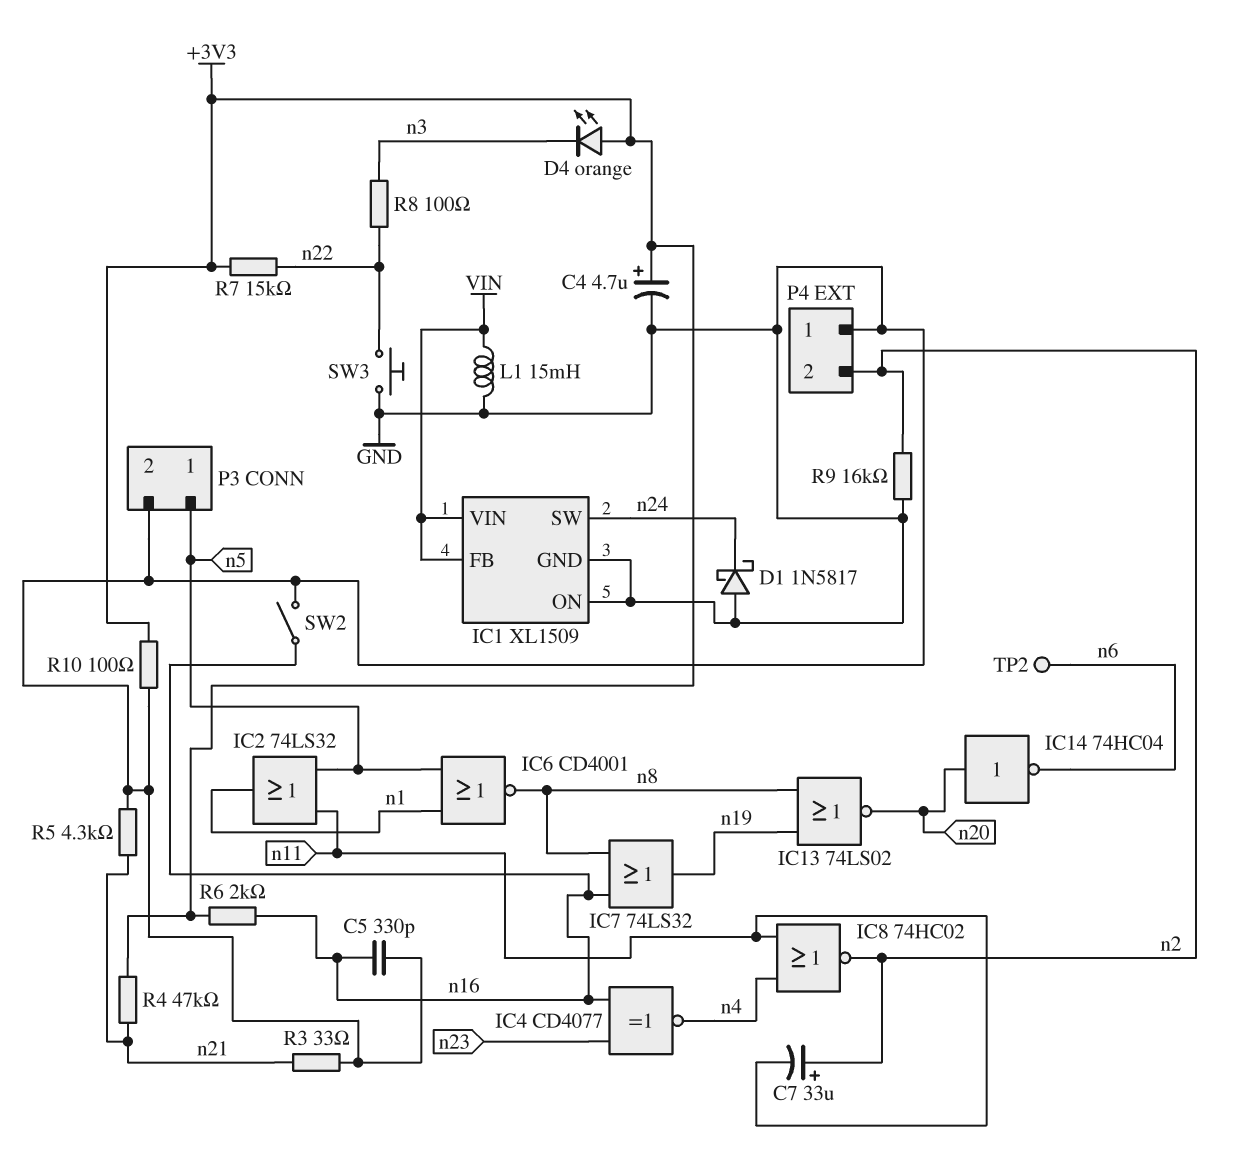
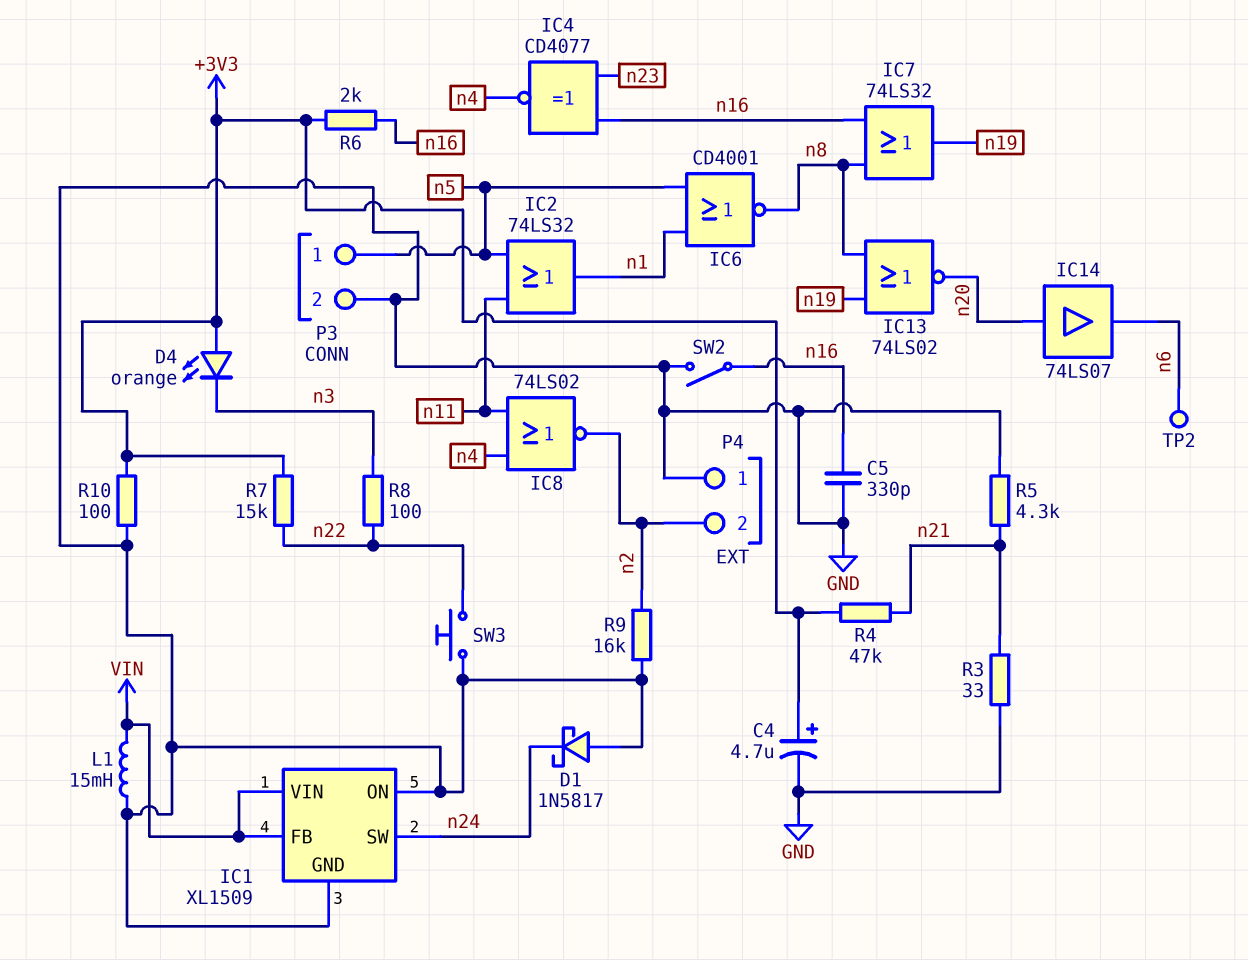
C7: 33uF (plus n2, minus n11) -> none
IC8: NOR 74HC02 (in n4, in n11, out n2) -> NOR 74LS02 (in n4, in n11, out n2)
IC14: NOT 74HC04 (in n20, out n6) -> buffer 74LS07 (in n20, out n6)

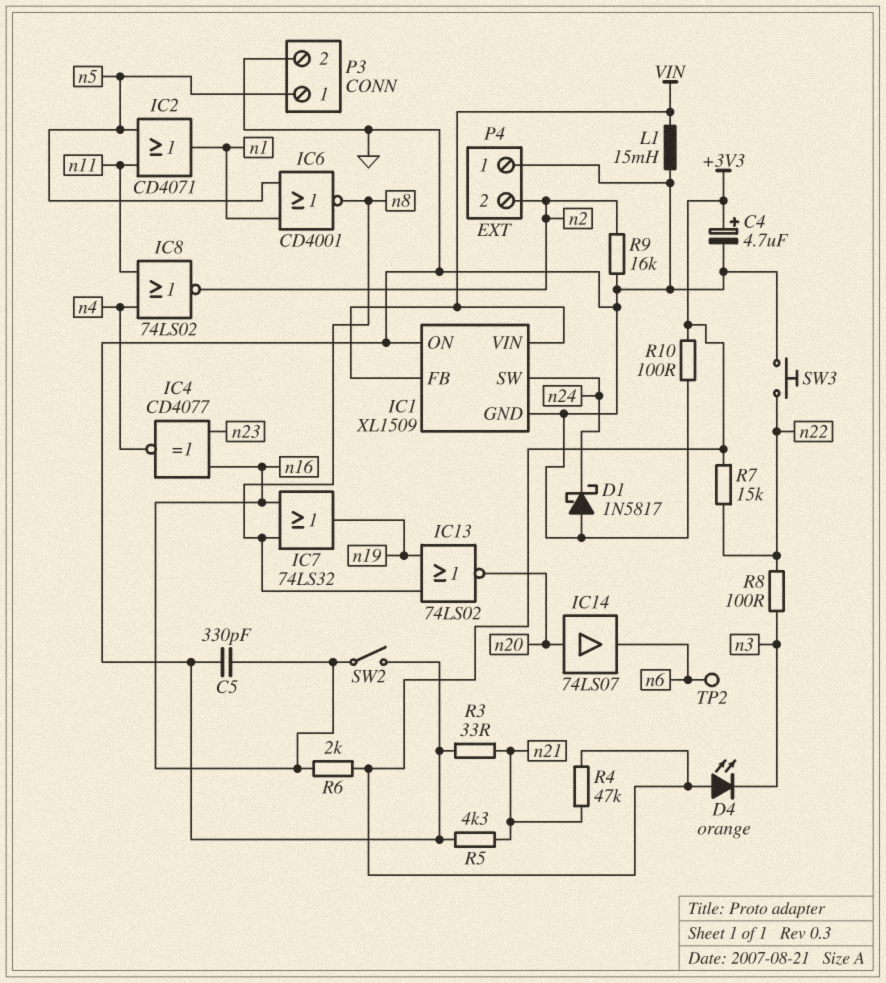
IC2: OR 74LS32 (in n5, in n11, out n1) -> OR CD4071 (in n5, in n11, out n1)

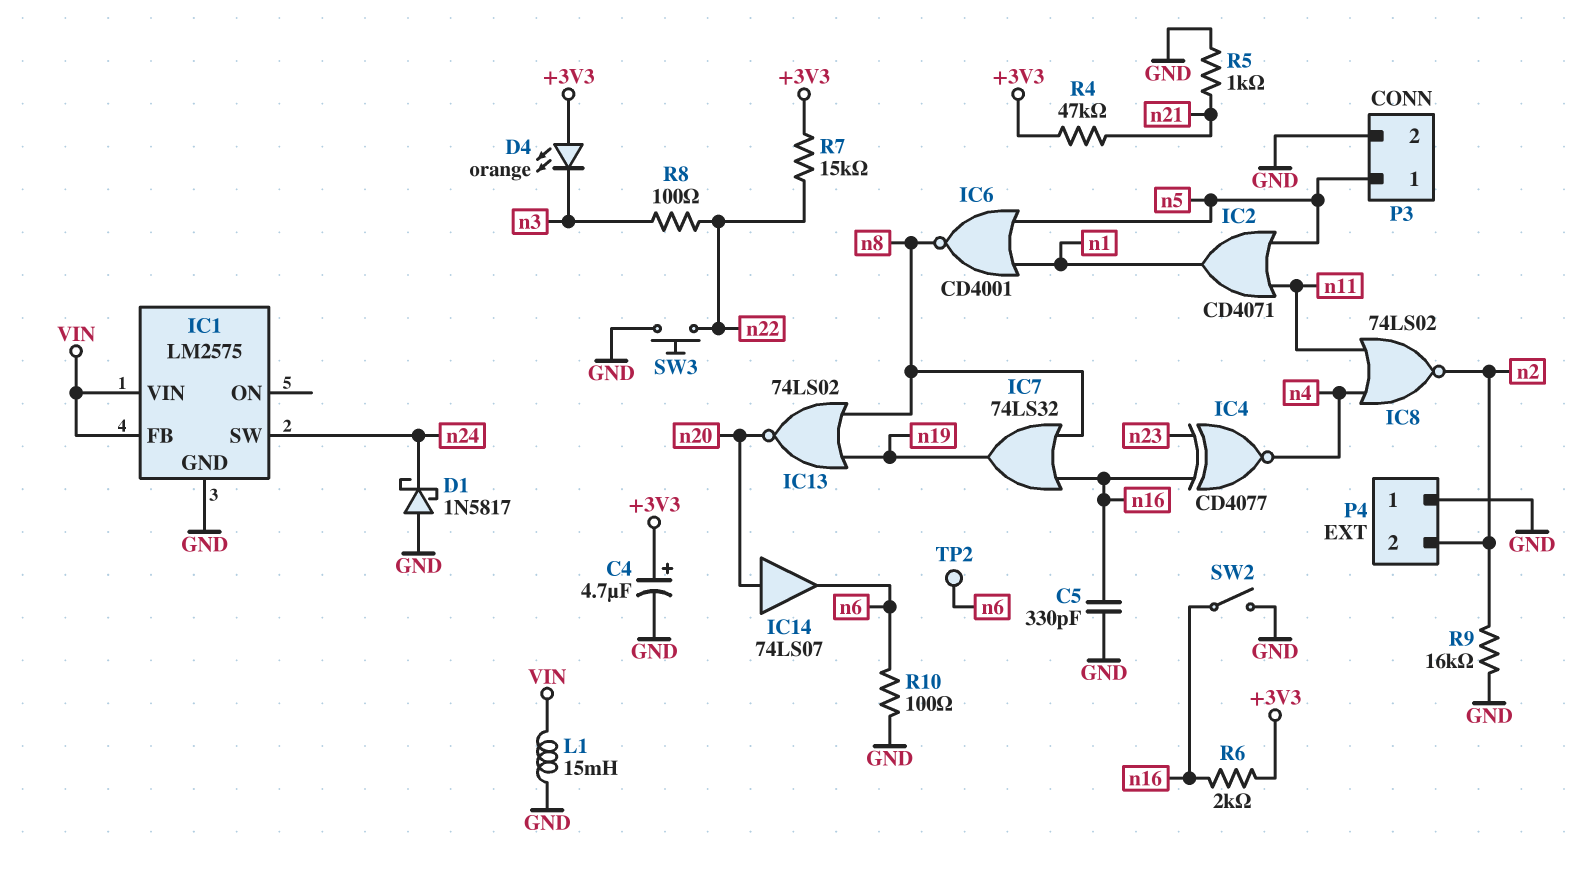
IC1: XL1509 -> LM2575
IC1 pin ON: GND -> none
R3: 33 (GND, n21) -> none
R5: 4.3k (GND, n21) -> 1k (GND, n21)
R10: 100 (+3V3, GND) -> 100 (GND, n6)

